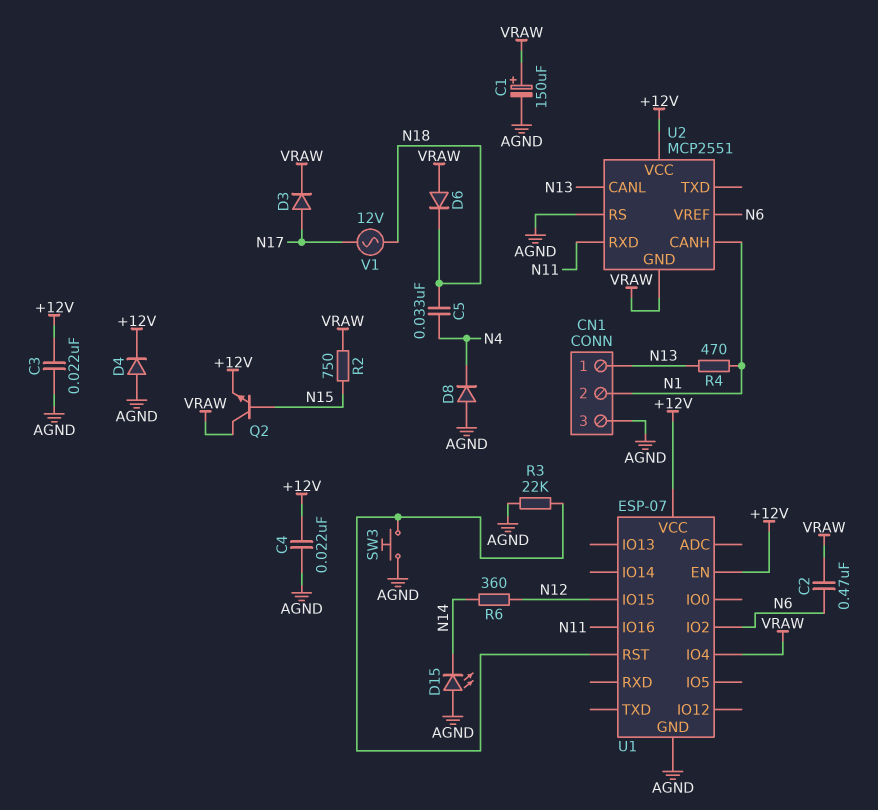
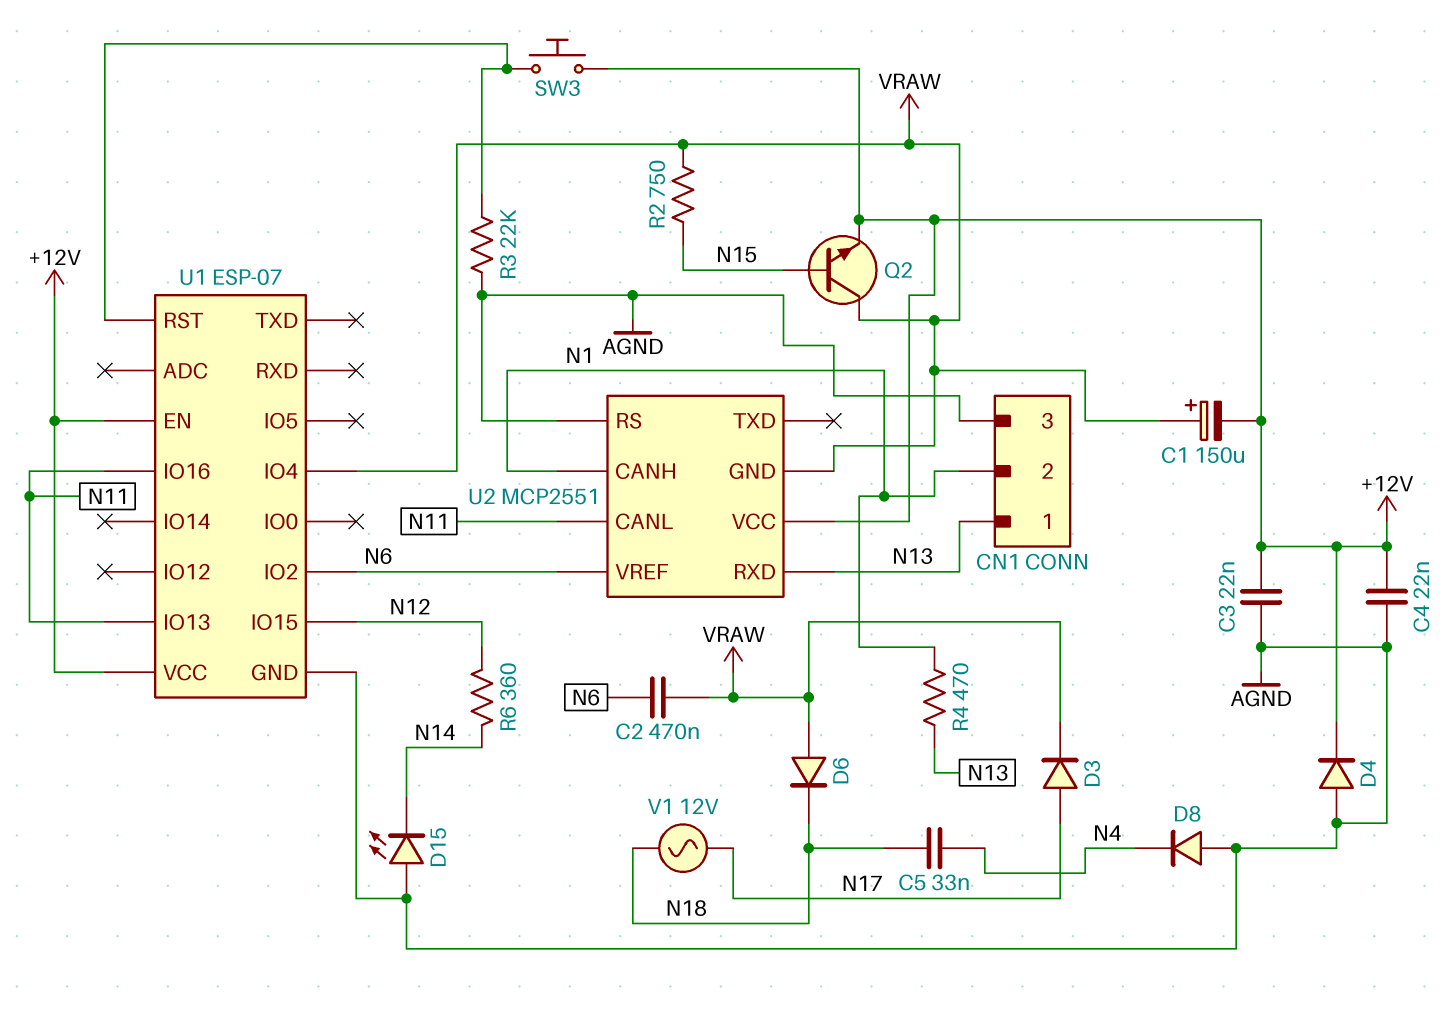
C1: 150uF (plus VRAW, minus AGND) -> 150uF (plus VRAW, minus +12V)
SW3: button (AGND, U1/RST) -> button (+12V, U1/RST)
U1 pin IO13: none -> N11
U2 pin CANL: N13 -> N11
U2 pin RXD: N11 -> N13

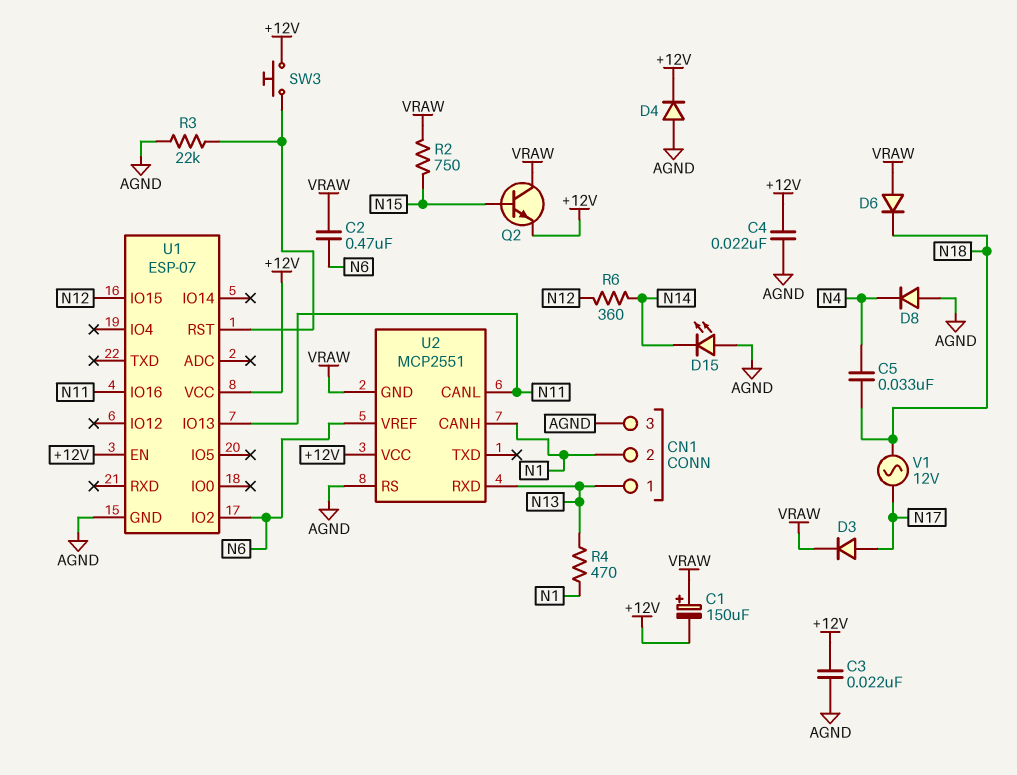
U1 pin IO4: VRAW -> none

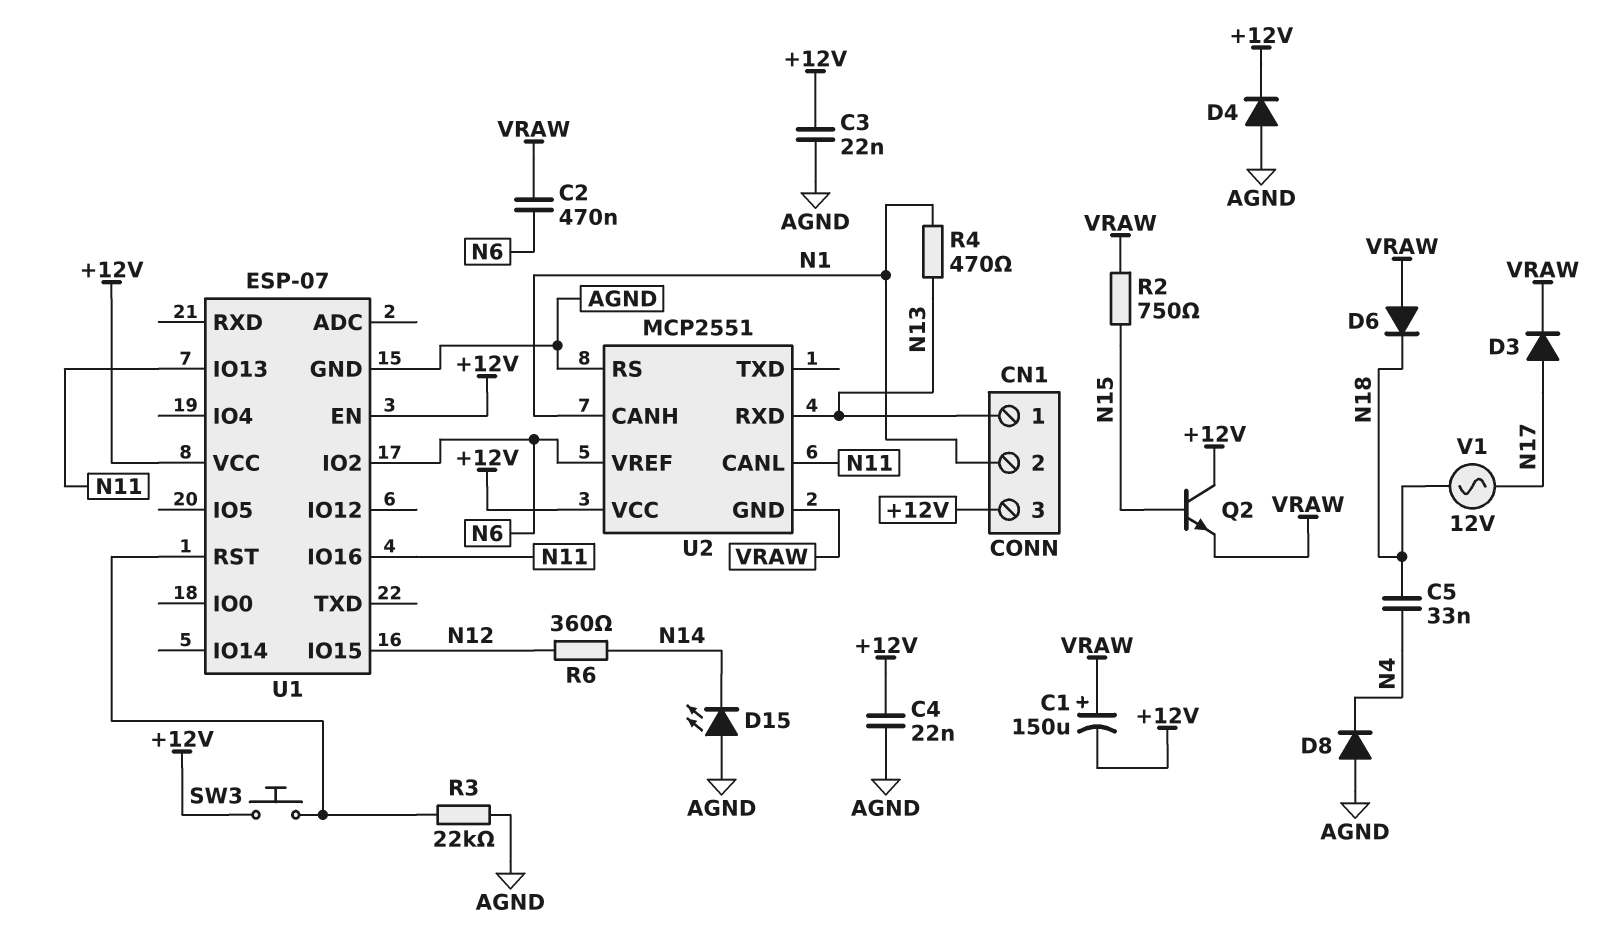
CN1 pin 3: AGND -> +12V
Q2: NPN (B N15, C VRAW, E +12V) -> NPN (B N15, C +12V, E VRAW)

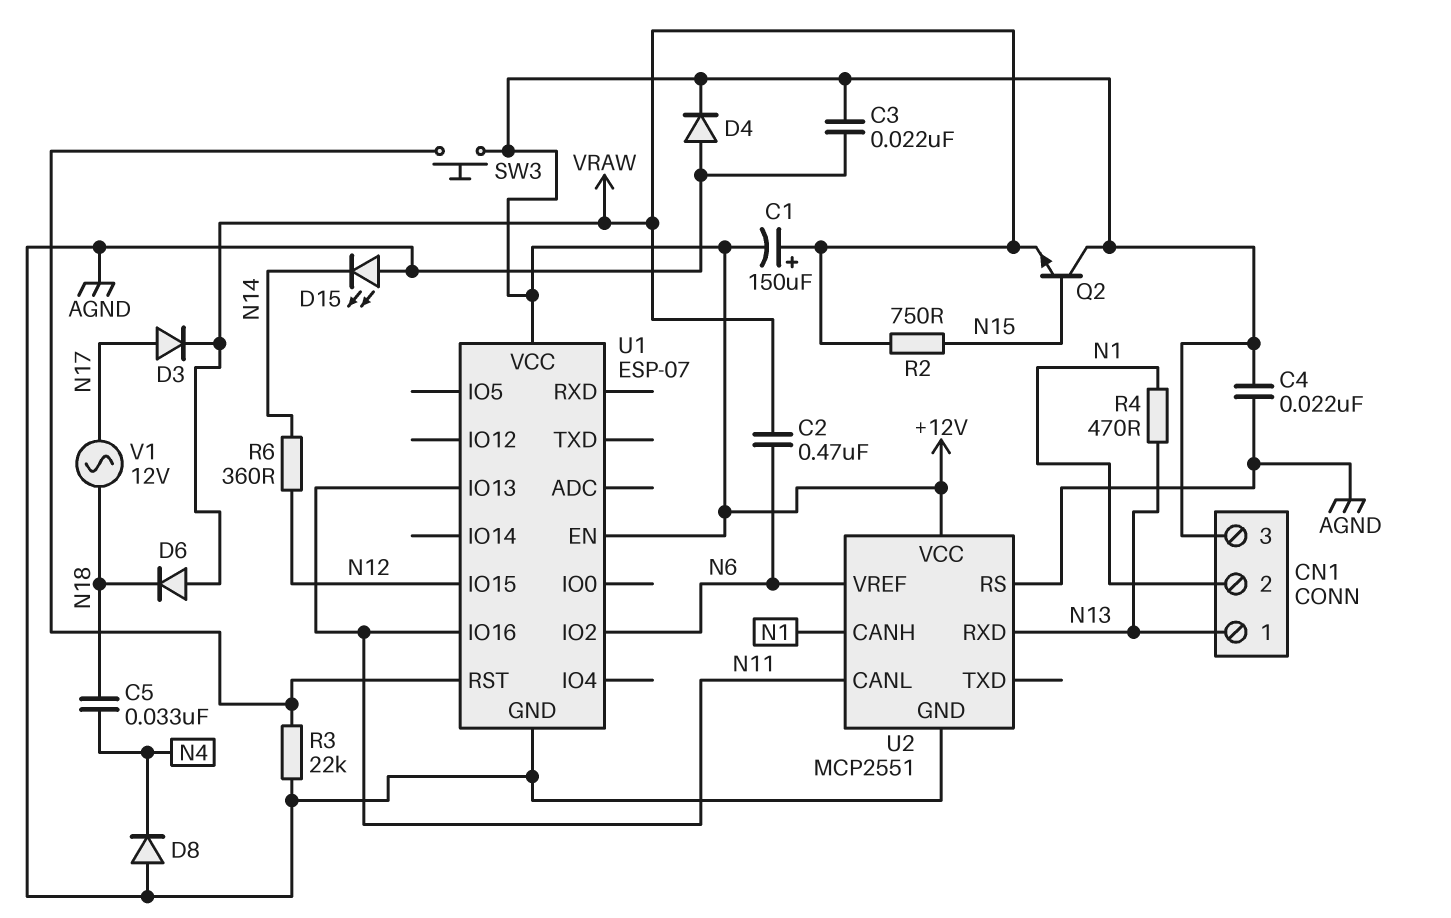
U2 pin GND: VRAW -> AGND

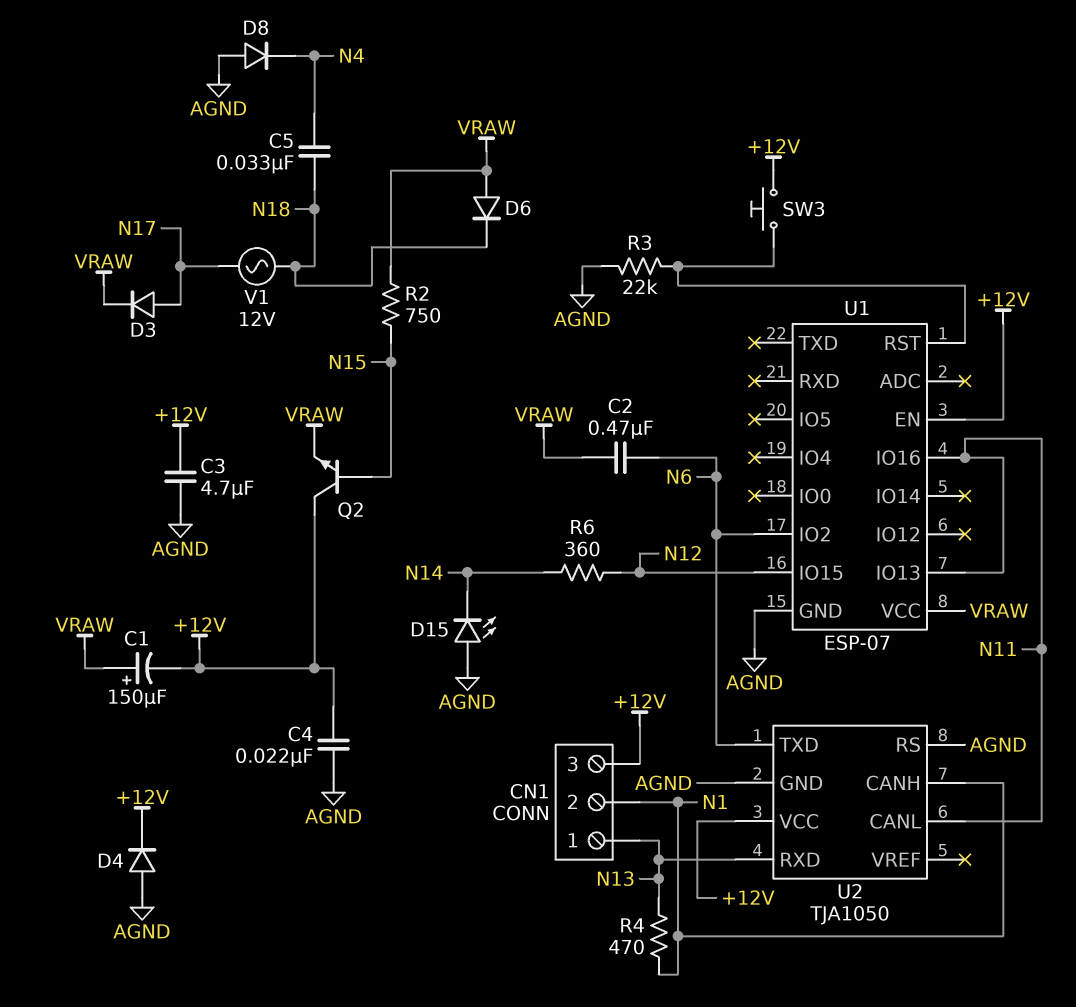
C3: 22nF (+12V, AGND) -> 4.7uF (+12V, AGND)
U1 pin VCC: +12V -> VRAW
U2: MCP2551 -> TJA1050
U2 pin TXD: none -> N6
U2 pin VREF: N6 -> none

